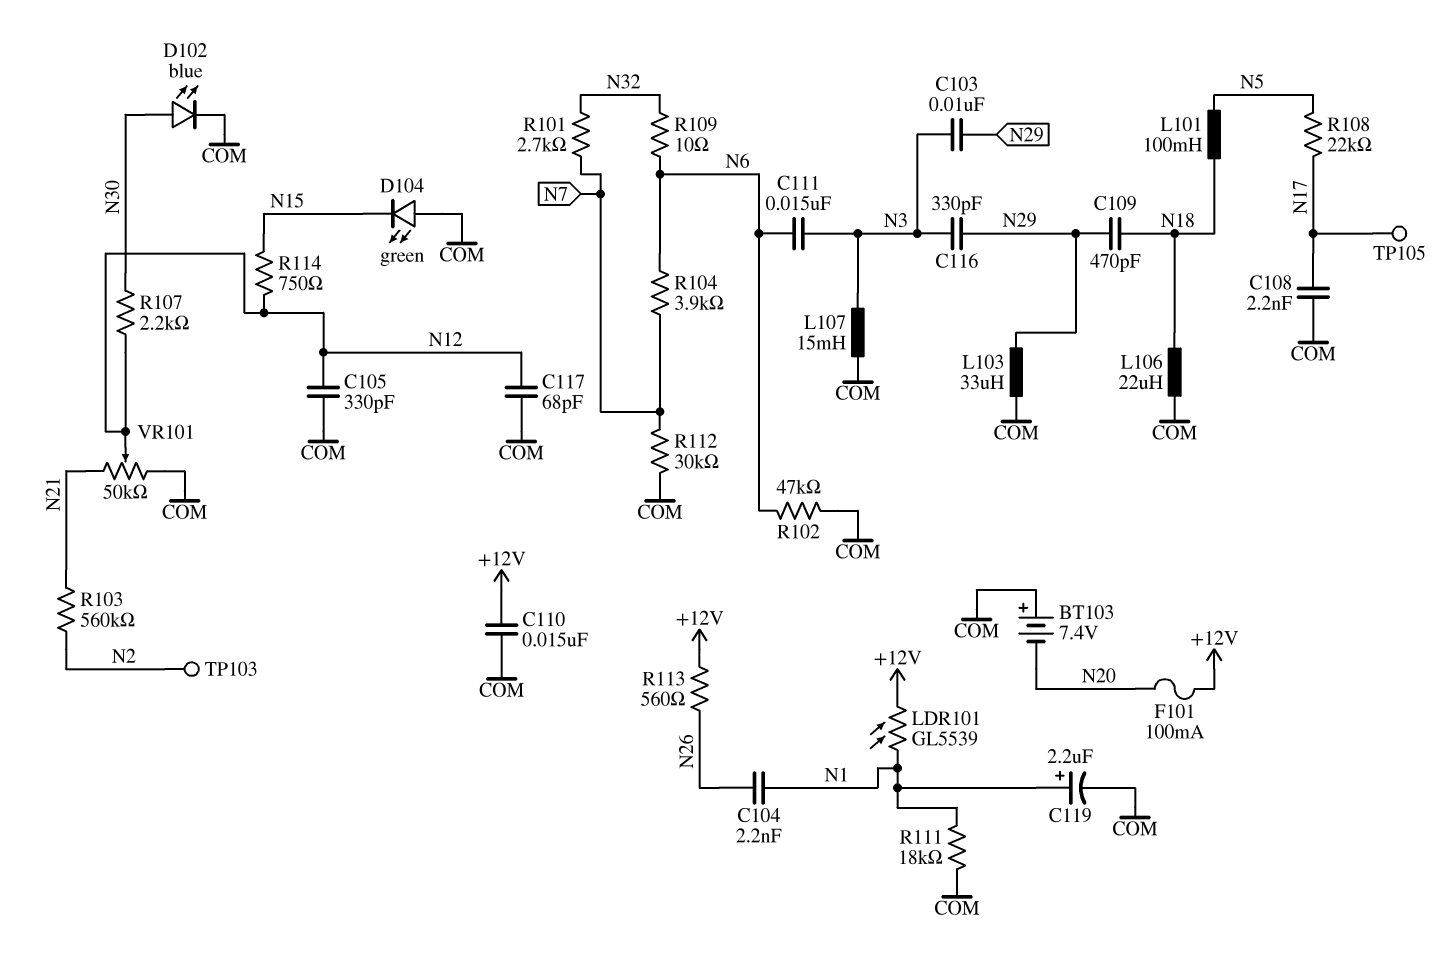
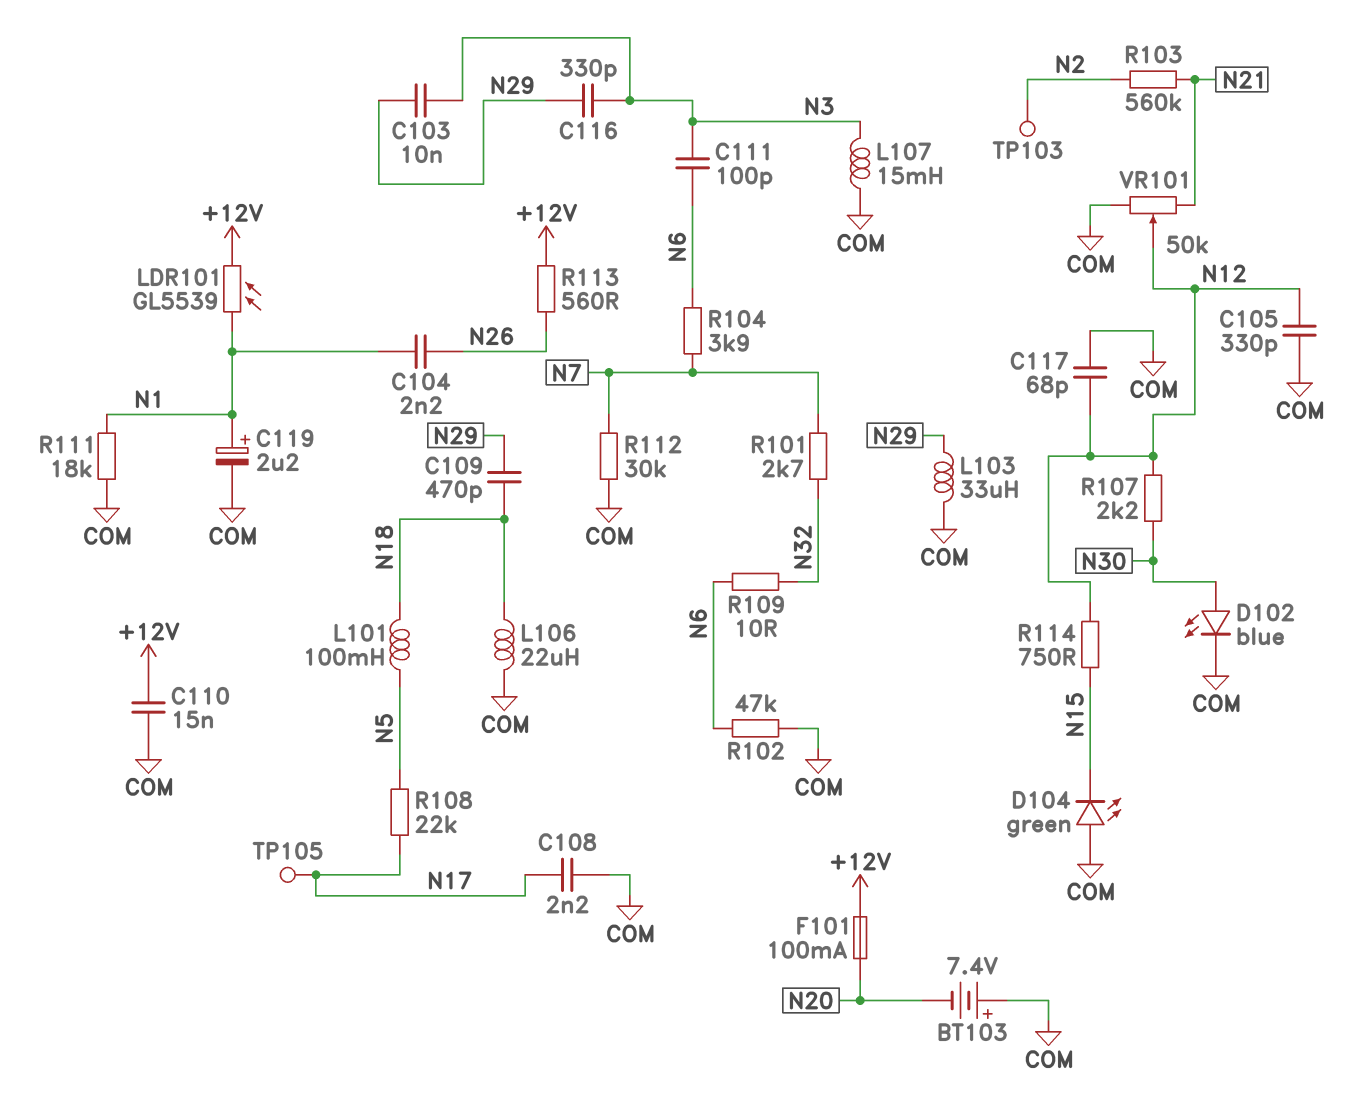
C111: 15nF (N3, N6) -> 100pF (N3, N6)

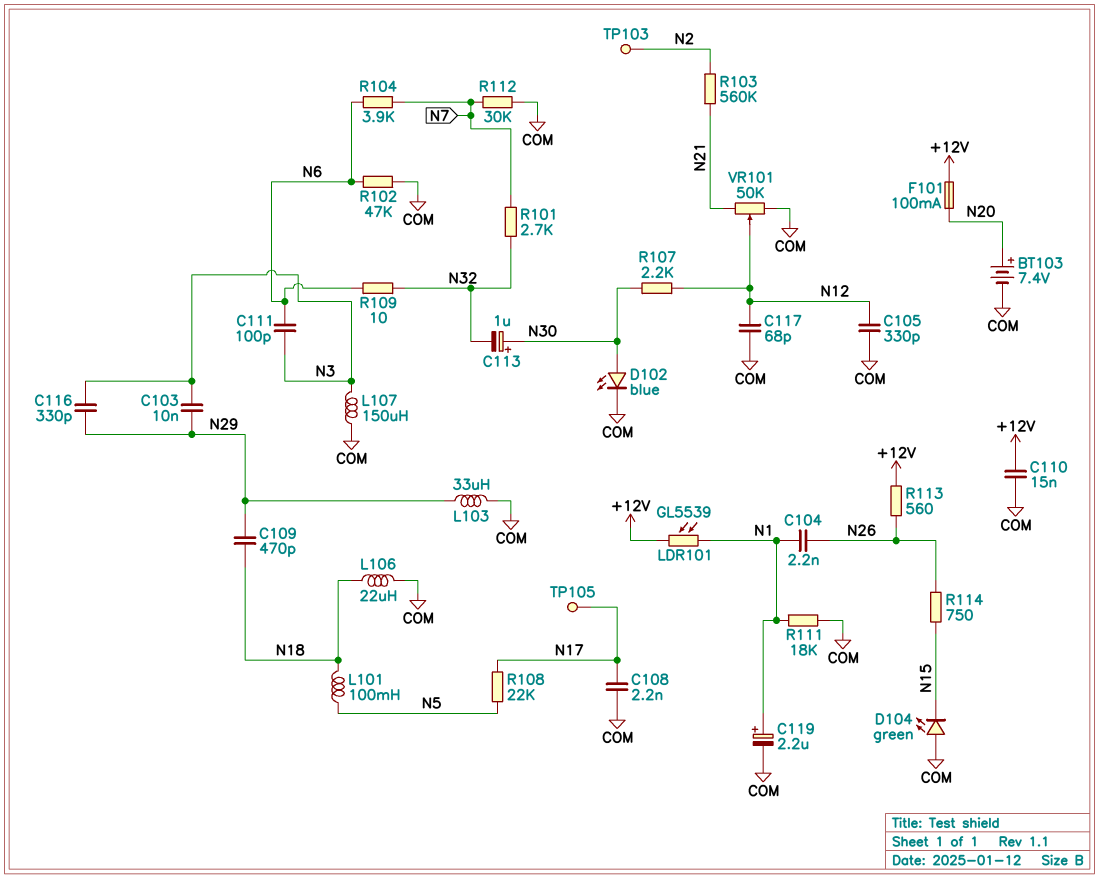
BT103: 7.4V (plus COM, minus N20) -> 7.4V (plus N20, minus COM)
C113: none -> 1uF (plus N30, minus N32)
L107: 15mH (COM, N3) -> 150uH (COM, N3)
R114: 750 (N12, N15) -> 750 (N15, N26)

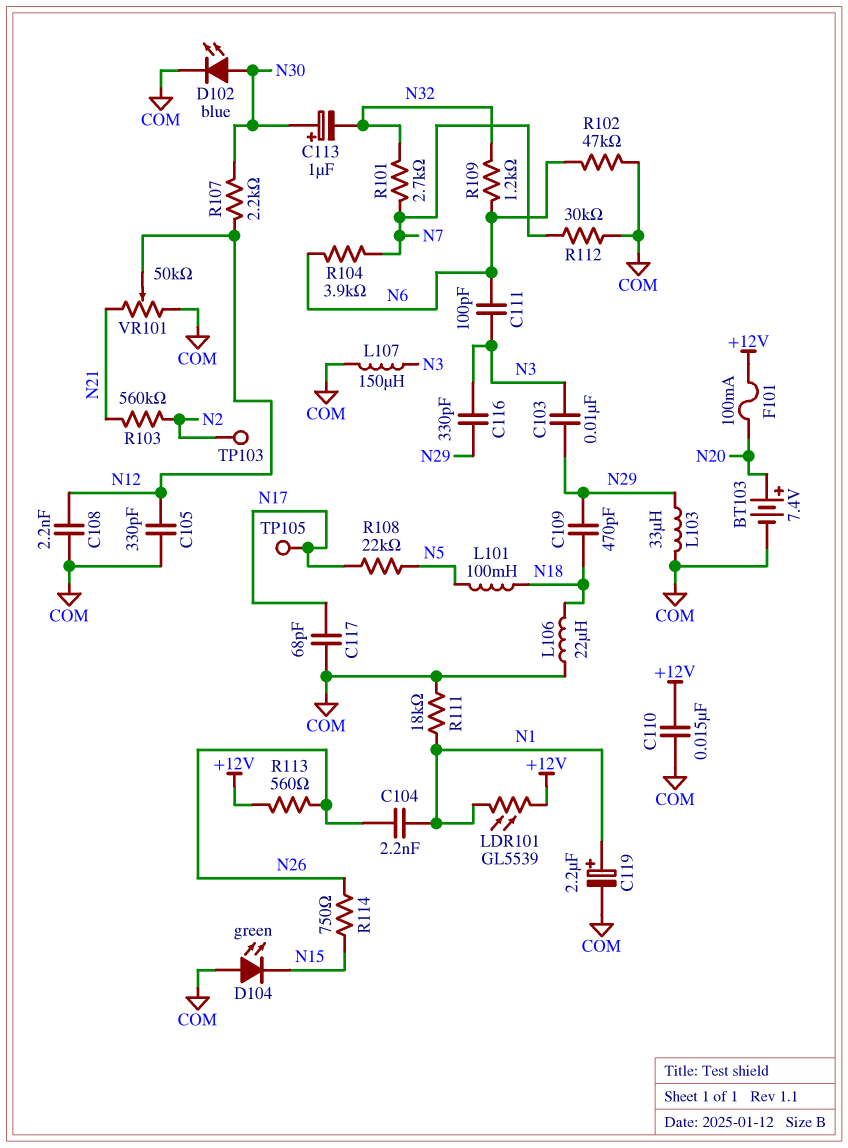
C108: 2.2nF (COM, N17) -> 2.2nF (COM, N12)
C117: 68pF (COM, N12) -> 68pF (COM, N17)
R109: 10 (N6, N32) -> 1.2k (N6, N32)

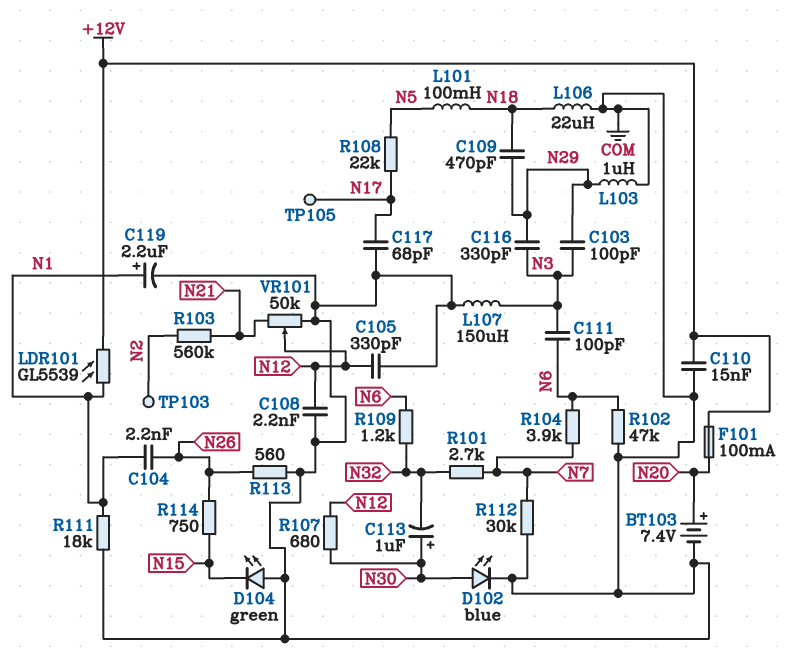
C103: 10nF (N3, N29) -> 100pF (N3, N29)
L103: 33uH (COM, N29) -> 1uH (COM, N29)
R107: 2.2k (N12, N30) -> 680 (N12, N30)
R113: 560 (+12V, N26) -> 560 (COM, N26)

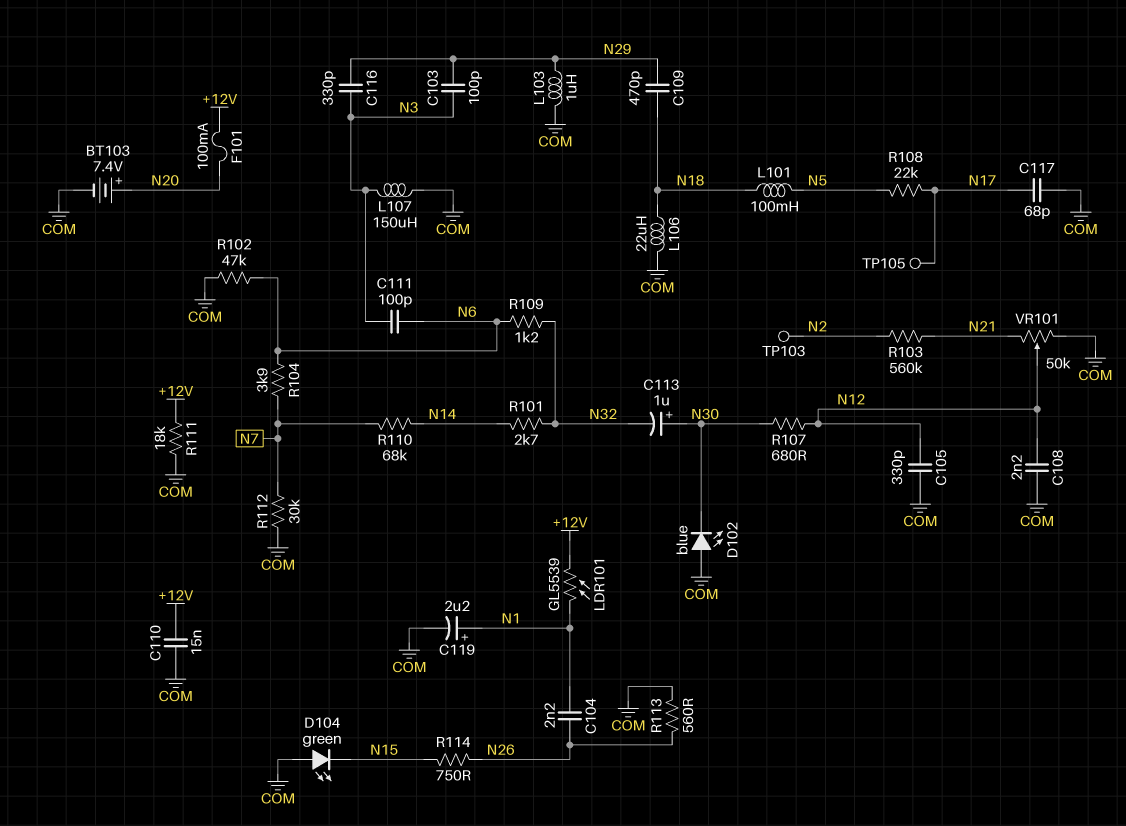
D102: LED blue (A N30, K COM) -> LED blue (A COM, K N30)
R101: 2.7k (N7, N32) -> 2.7k (N14, N32)
R110: none -> 68k (N7, N14)
R111: 18k (COM, N1) -> 18k (+12V, COM)

